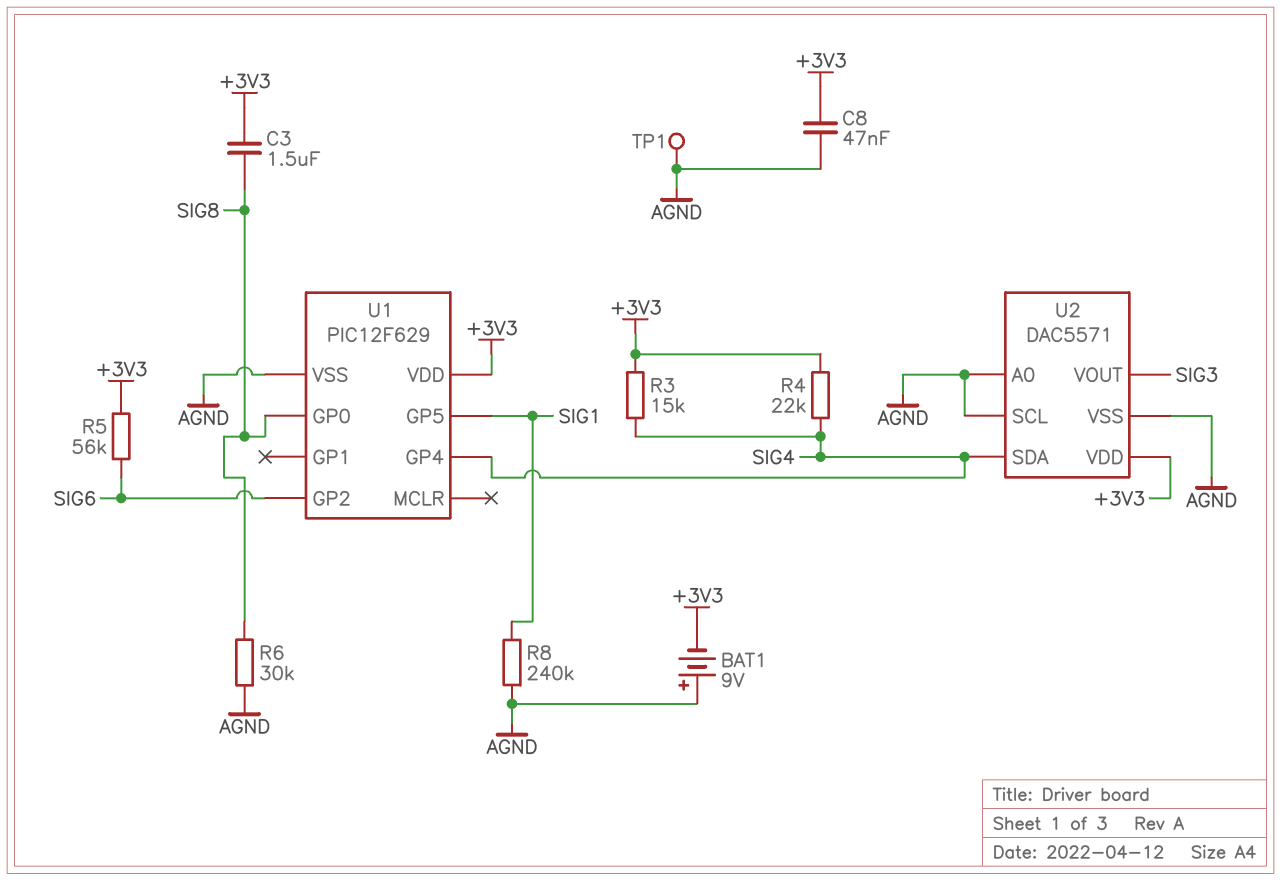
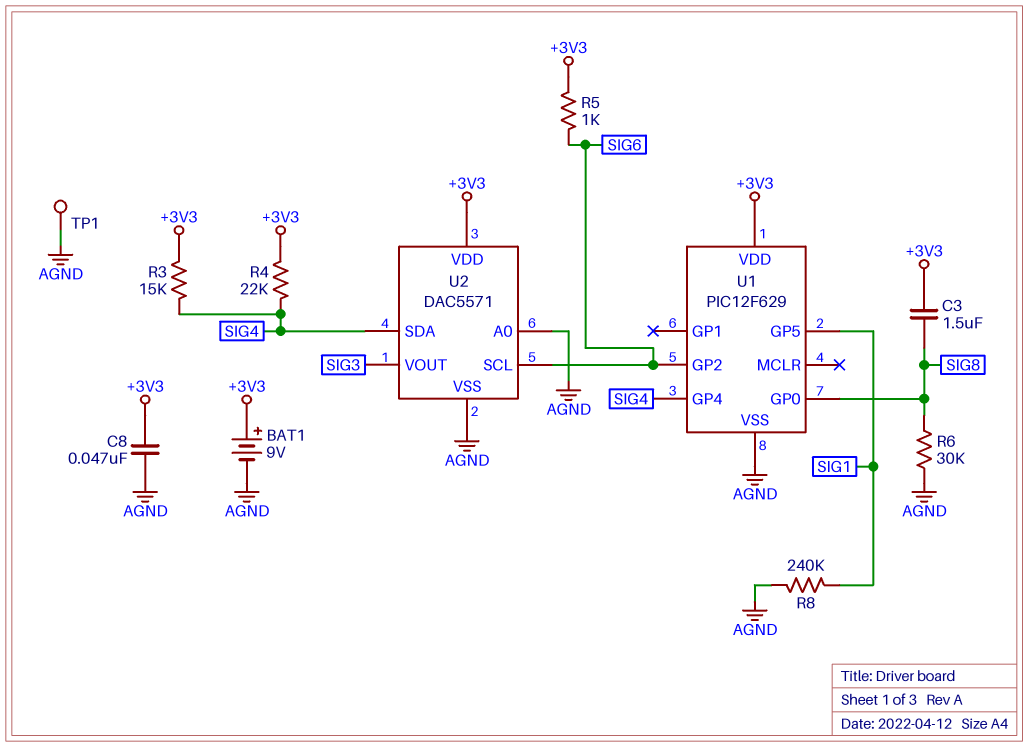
BAT1: 9V (plus AGND, minus +3V3) -> 9V (plus +3V3, minus AGND)
R5: 56k (+3V3, SIG6) -> 1k (+3V3, SIG6)
U2 pin SCL: AGND -> SIG6

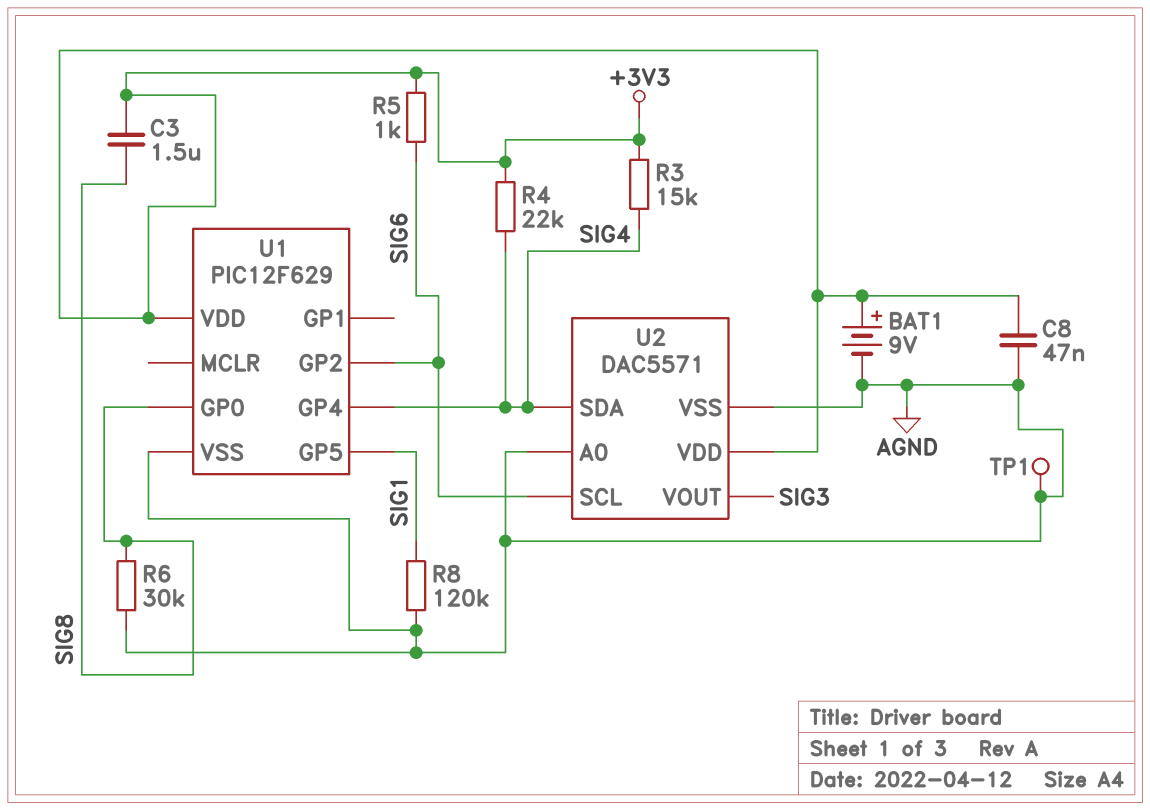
R8: 240k (AGND, SIG1) -> 120k (AGND, SIG1)

